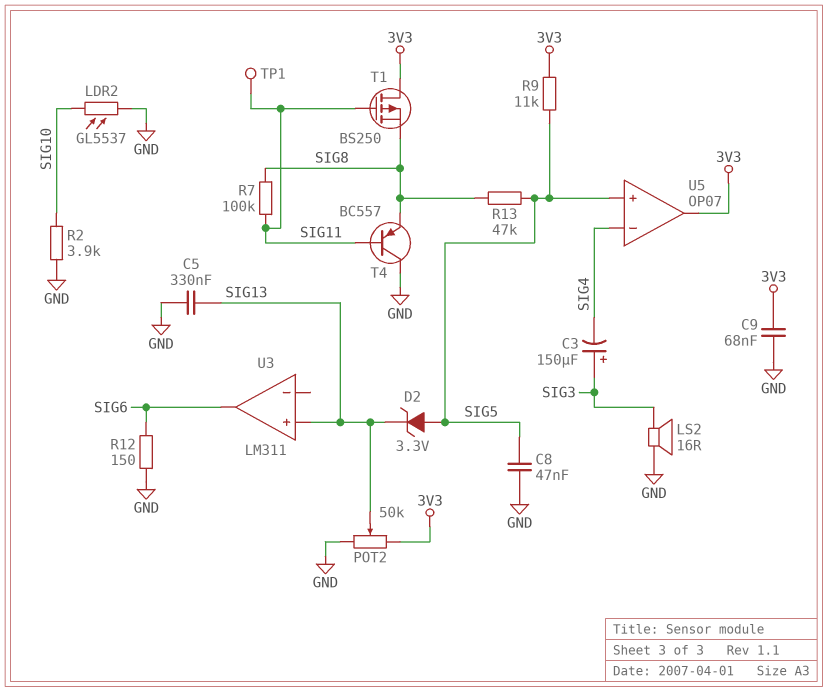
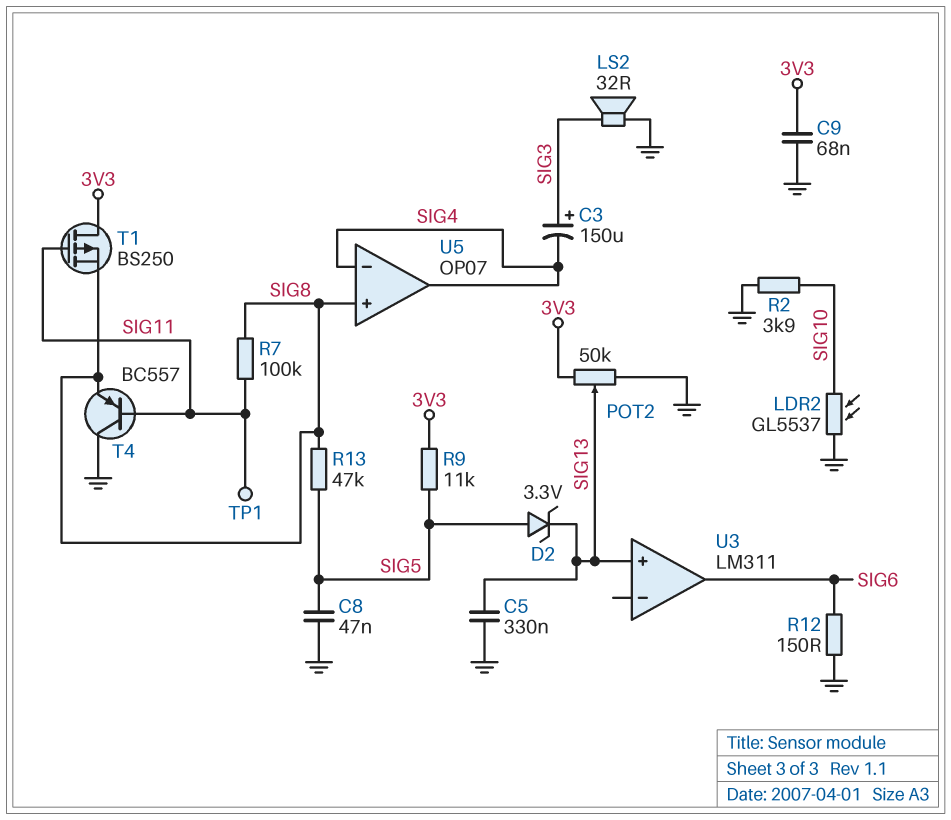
LS2: speaker 16R (GND, SIG3) -> speaker 32R (GND, SIG3)
U5 pin in+: SIG5 -> SIG8
U5 pin out: 3V3 -> SIG4

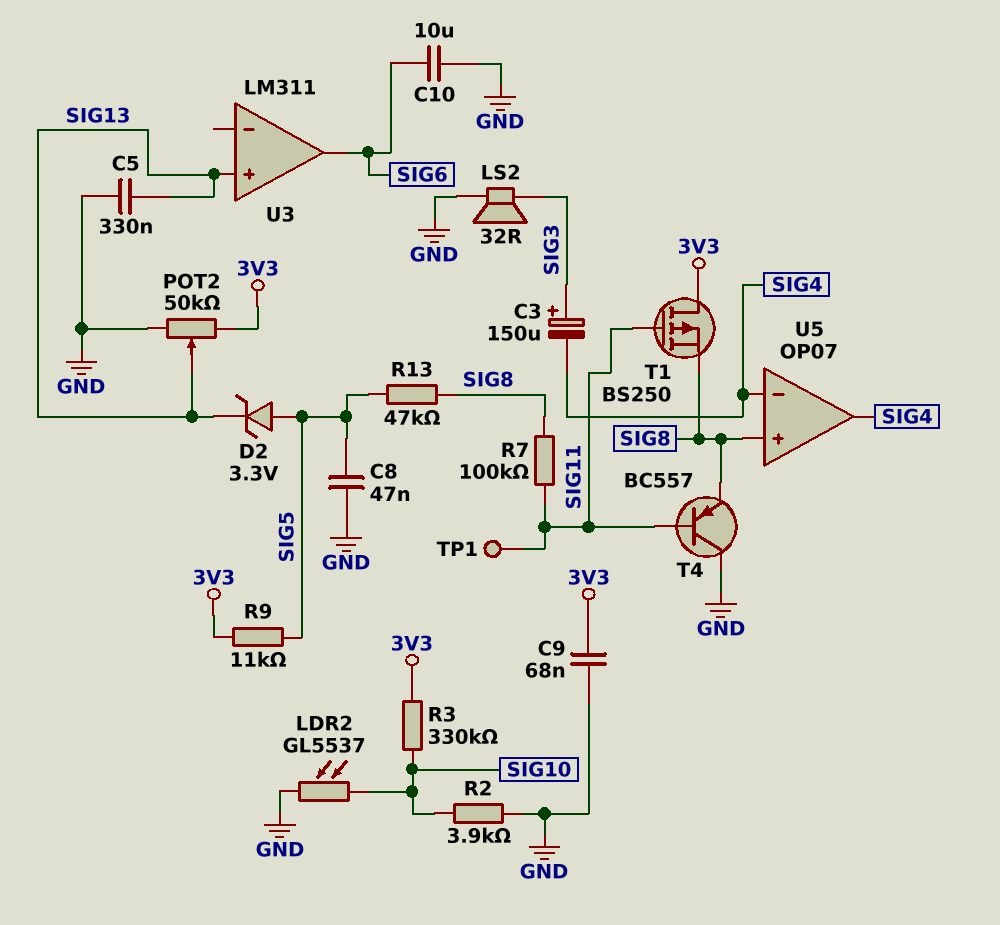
C10: none -> 10uF (GND, SIG6)
R3: none -> 330k (3V3, SIG10)
R12: 150 (GND, SIG6) -> none

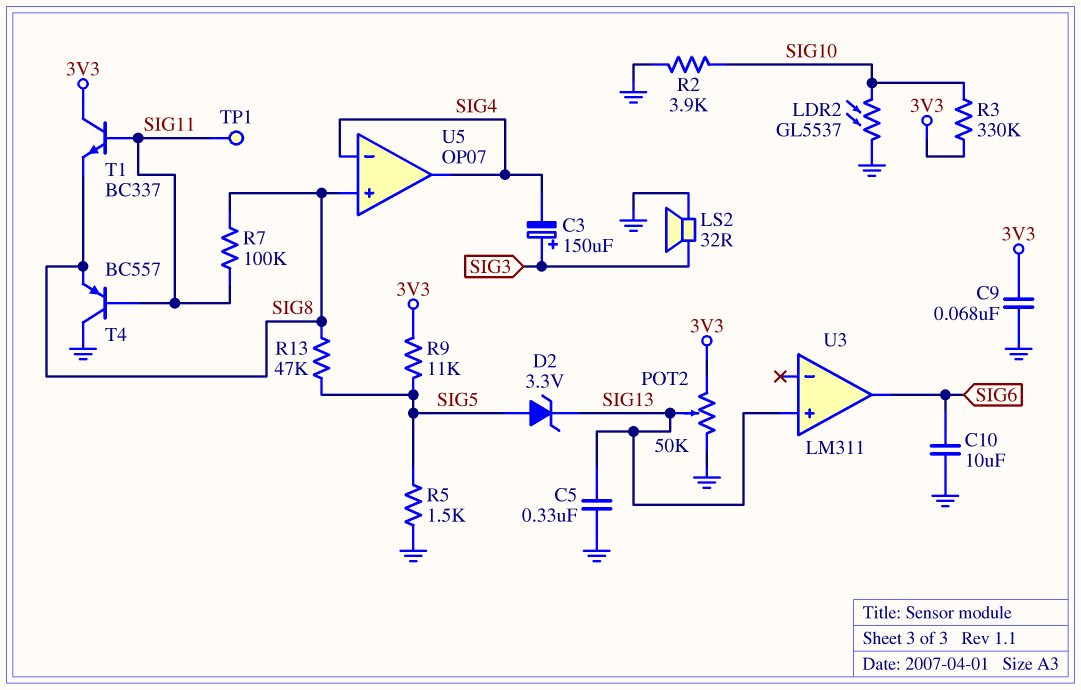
C8: 47nF (GND, SIG5) -> none
R5: none -> 1.5k (GND, SIG5)
T1: PMOS BS250 (G SIG11, D 3V3, S SIG8) -> NPN BC337 (B SIG11, C 3V3, E SIG8)

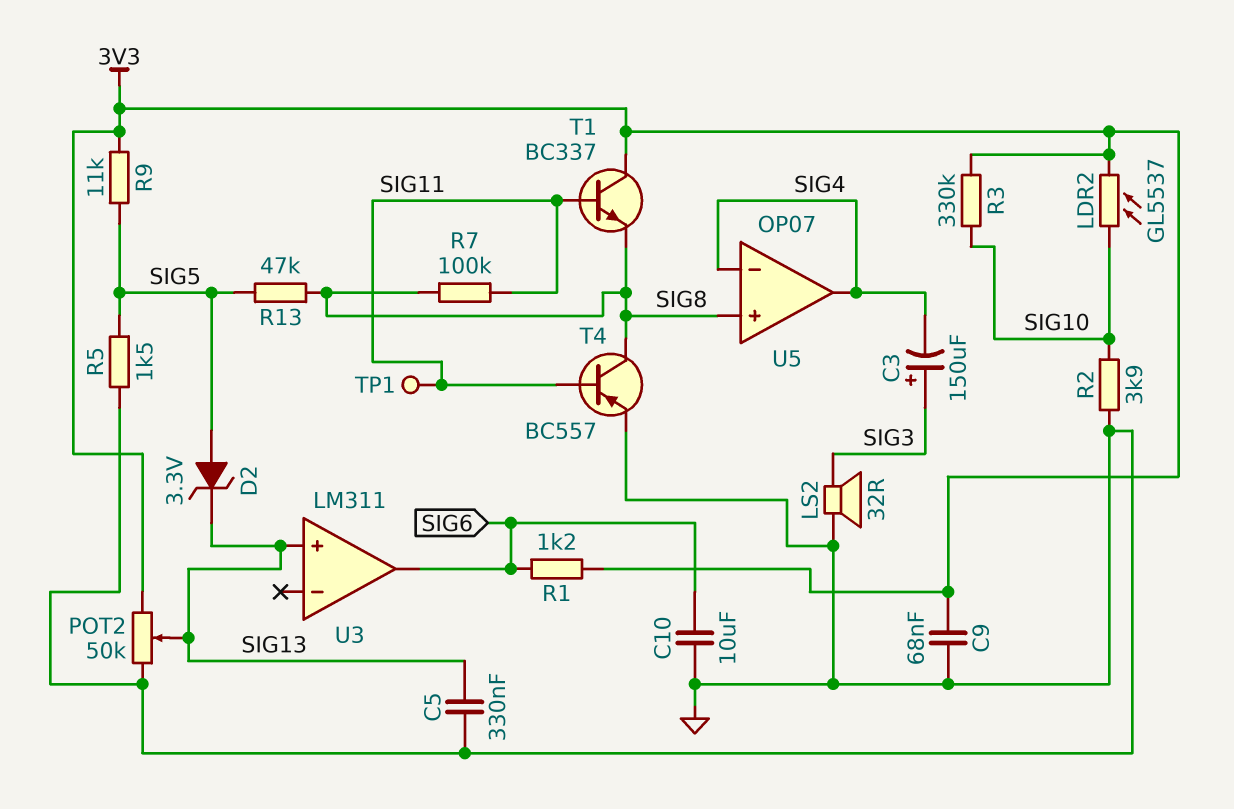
LDR2: GL5537 (GND, SIG10) -> GL5537 (3V3, SIG10)
R1: none -> 1.2k (3V3, SIG6)
T4: PNP BC557 (B SIG11, C GND, E SIG8) -> PNP BC557 (B SIG11, C SIG8, E GND)

